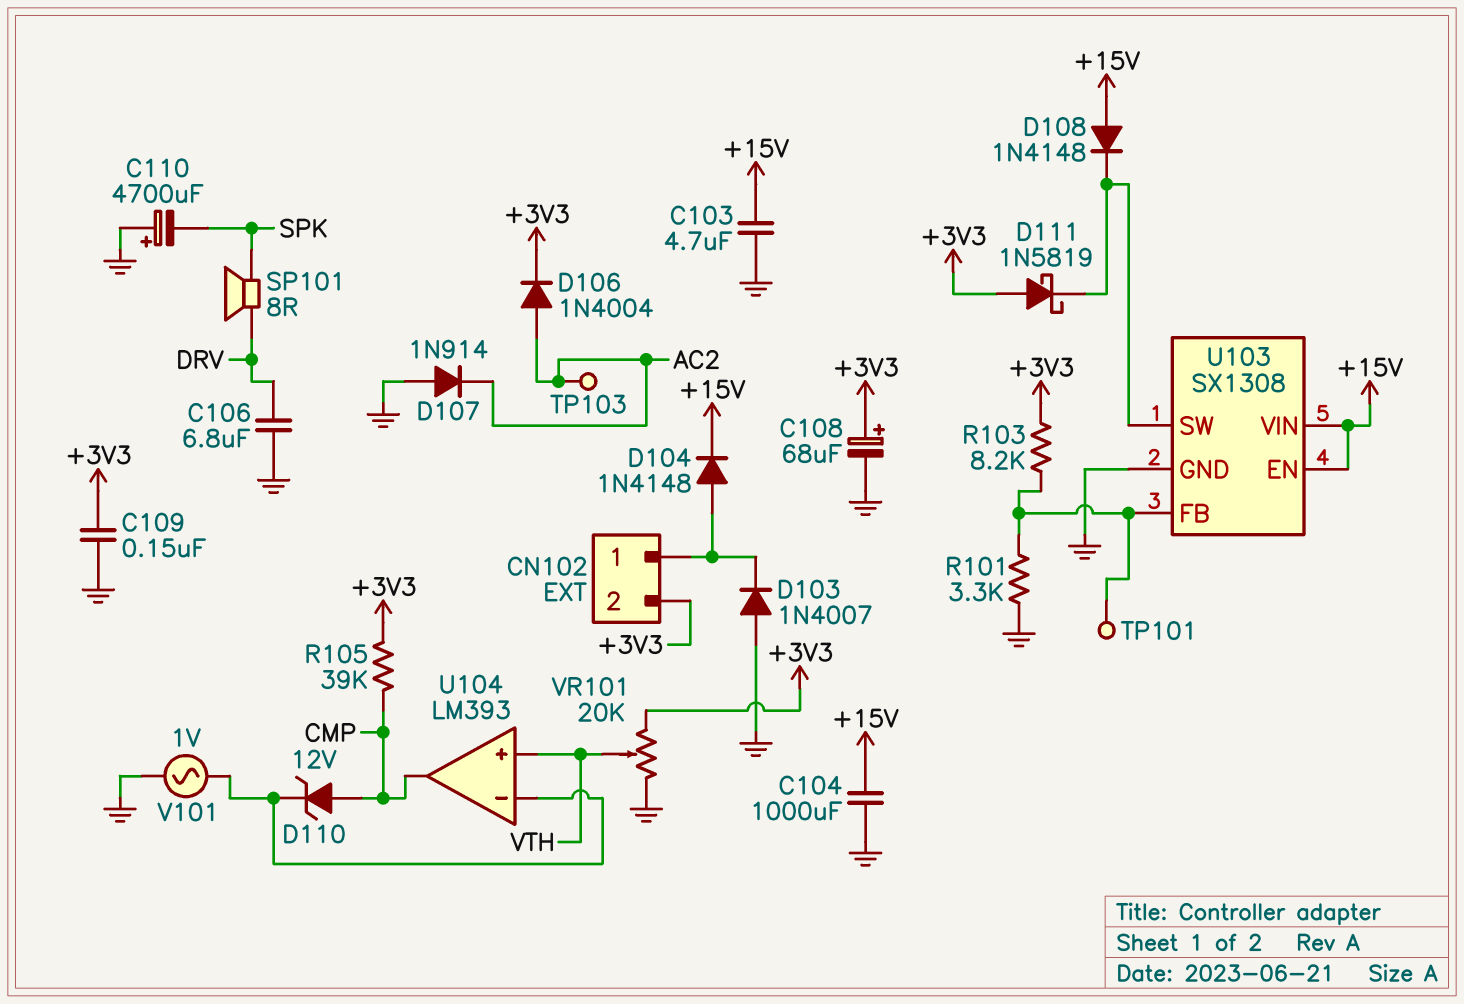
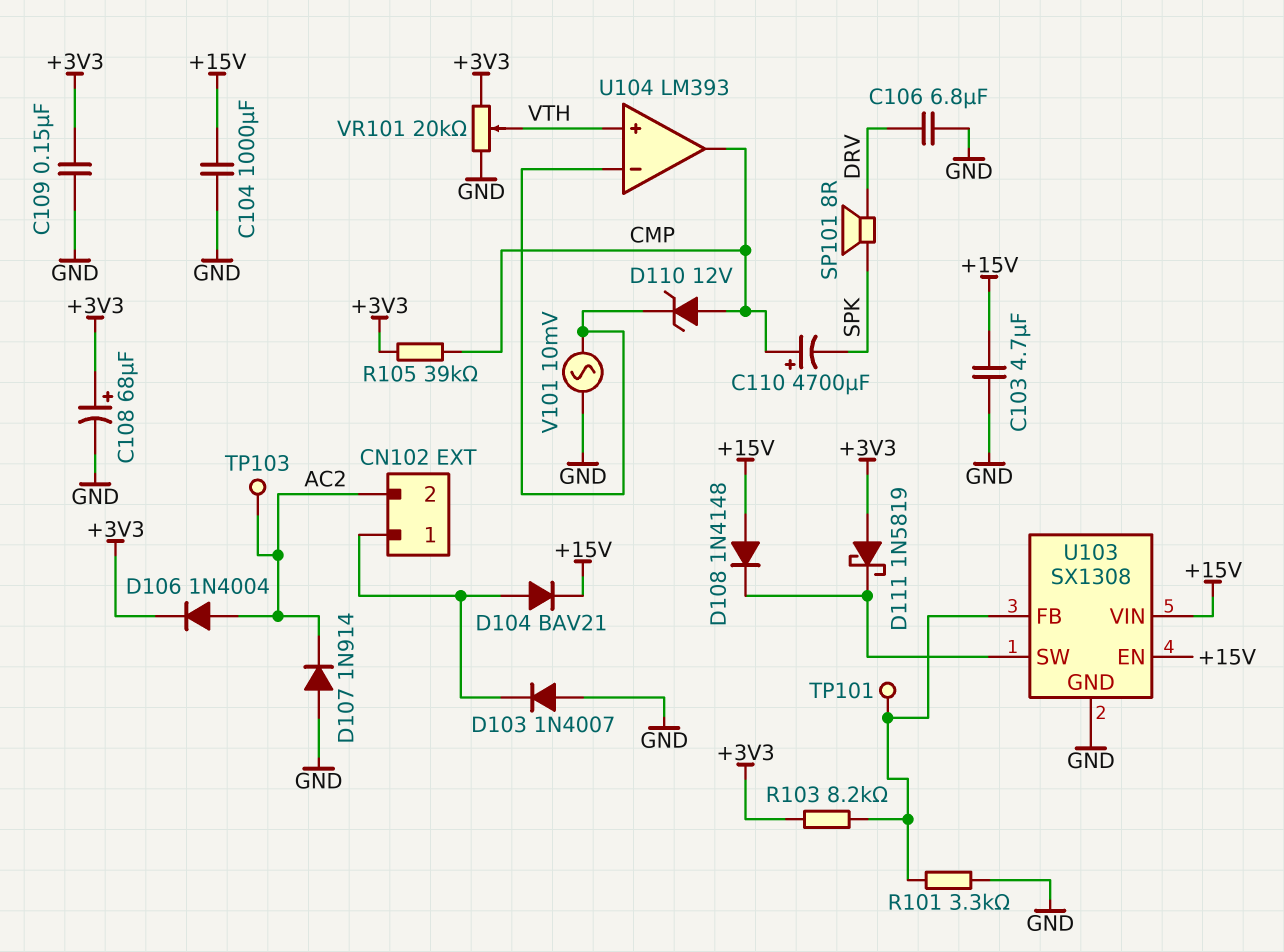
C110: 4700uF (plus GND, minus SPK) -> 4700uF (plus CMP, minus SPK)
CN102 pin 2: +3V3 -> AC2
D104: diode 1N4148 (A CN102/1, K +15V) -> diode BAV21 (A CN102/1, K +15V)
V101: AC 1V (GND, U104/in-) -> AC 10mV (GND, U104/in-)

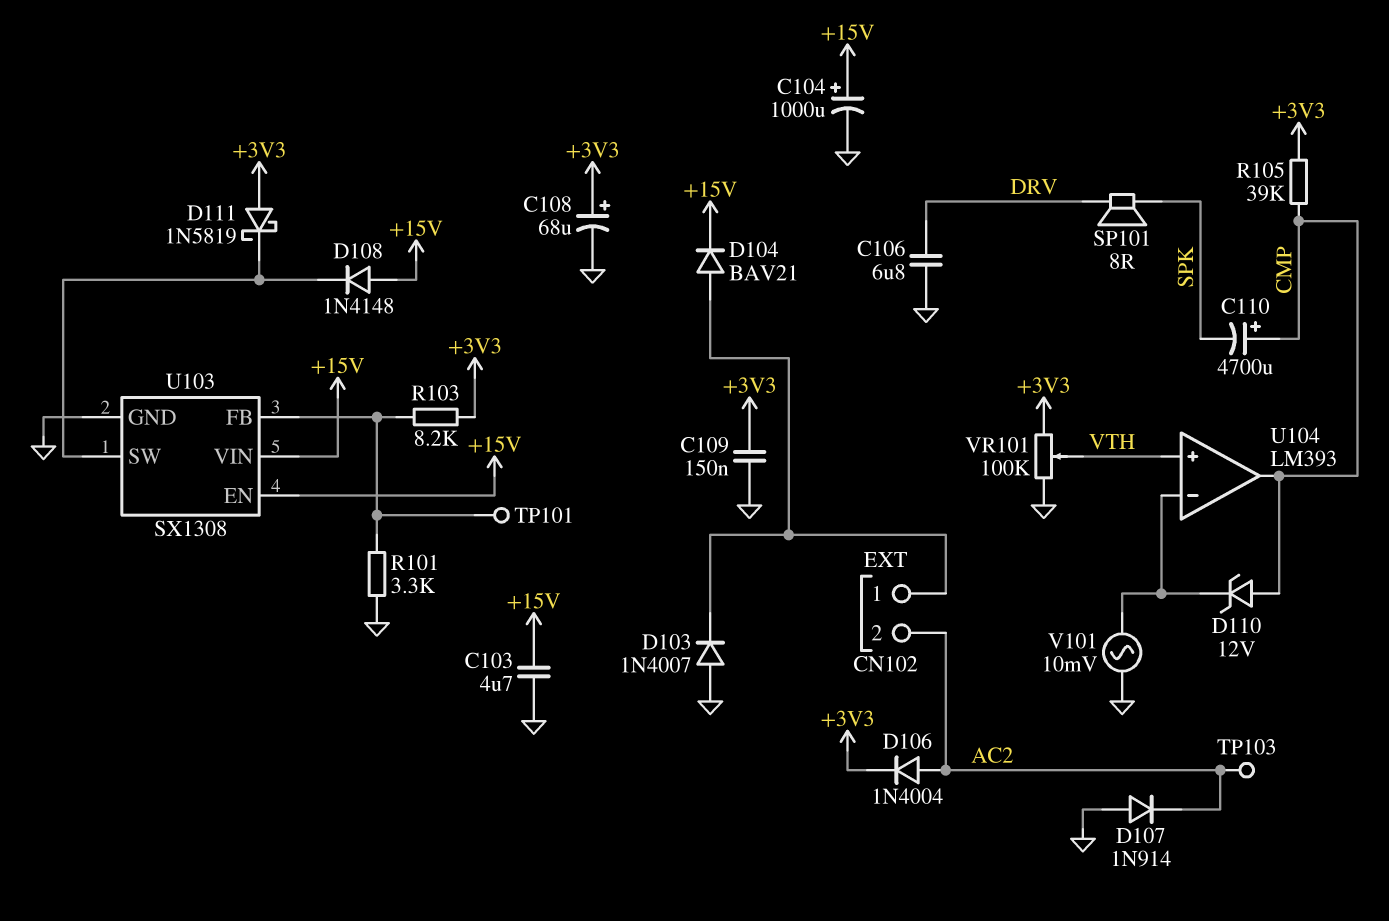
C104: 1000uF (+15V, GND) -> 1000uF (plus +15V, minus GND)
VR101: 20k (+3V3, GND, wiper VTH) -> 100k (+3V3, GND, wiper VTH)

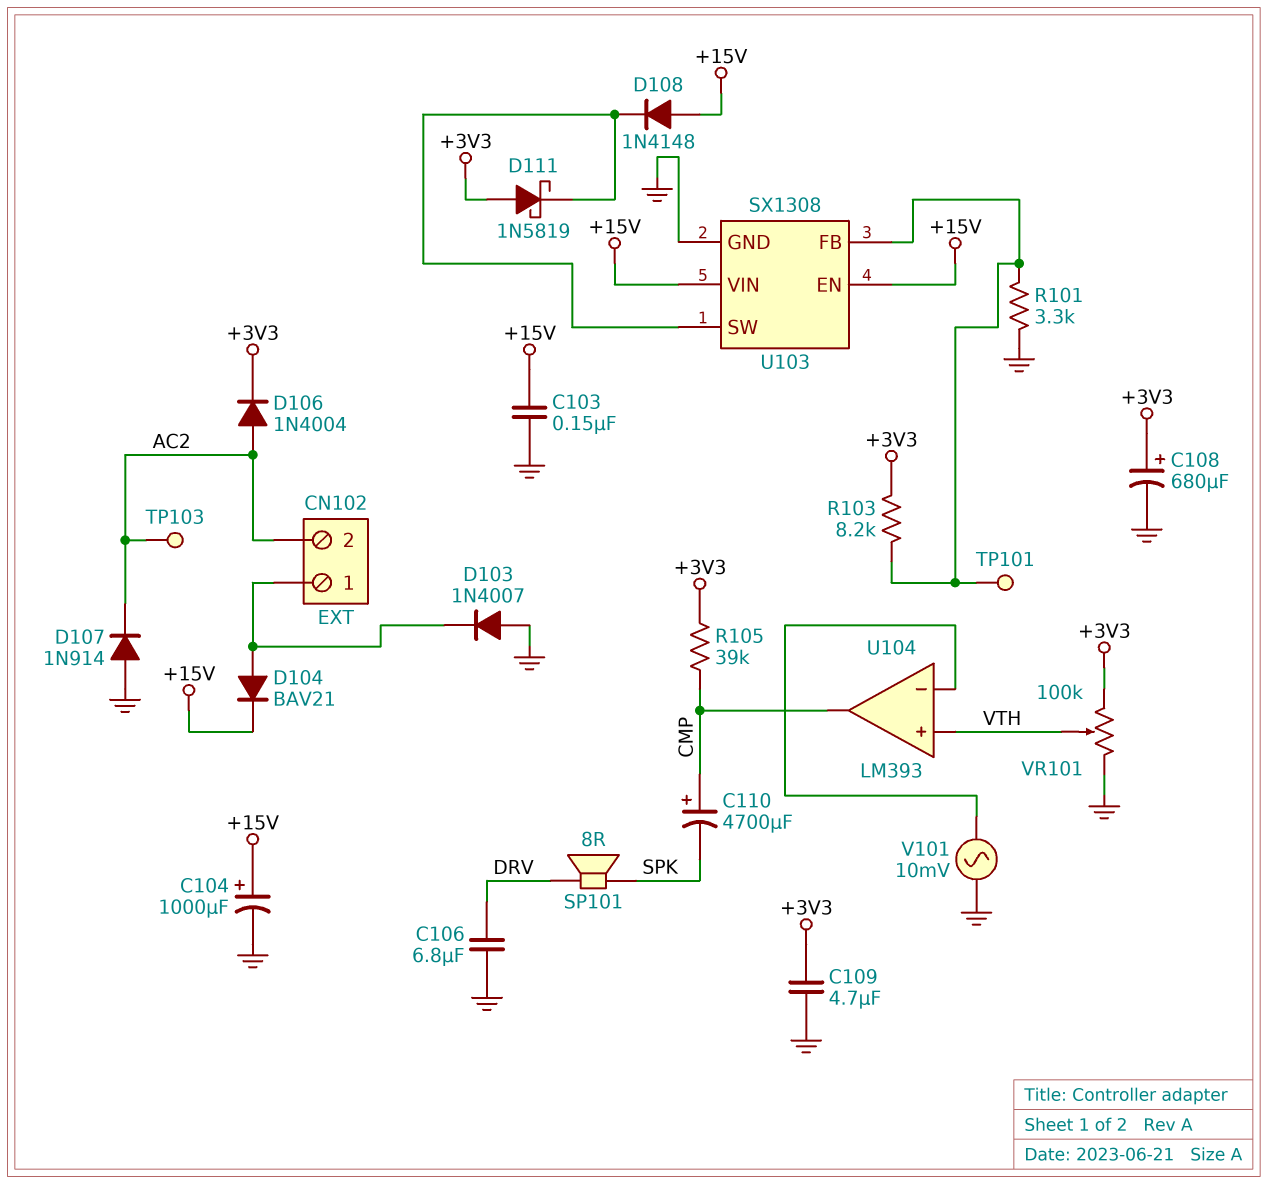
C103: 4.7uF (+15V, GND) -> 150nF (+15V, GND)
C108: 68uF (plus +3V3, minus GND) -> 680uF (plus +3V3, minus GND)
C109: 150nF (+3V3, GND) -> 4.7uF (+3V3, GND)
D110: zener 12V (A CMP, K U104/in-) -> none

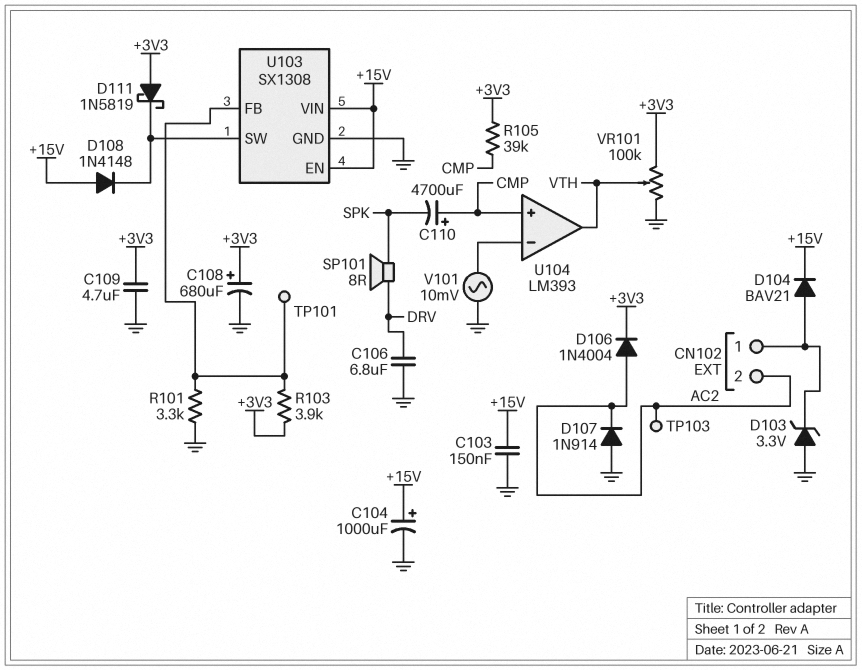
D103: diode 1N4007 (A GND, K CN102/1) -> zener 3.3V (A GND, K CN102/1)
R103: 8.2k (+3V3, U103/FB) -> 3.9k (+3V3, U103/FB)
U104 pin in+: VTH -> CMP
U104 pin out: CMP -> VTH

